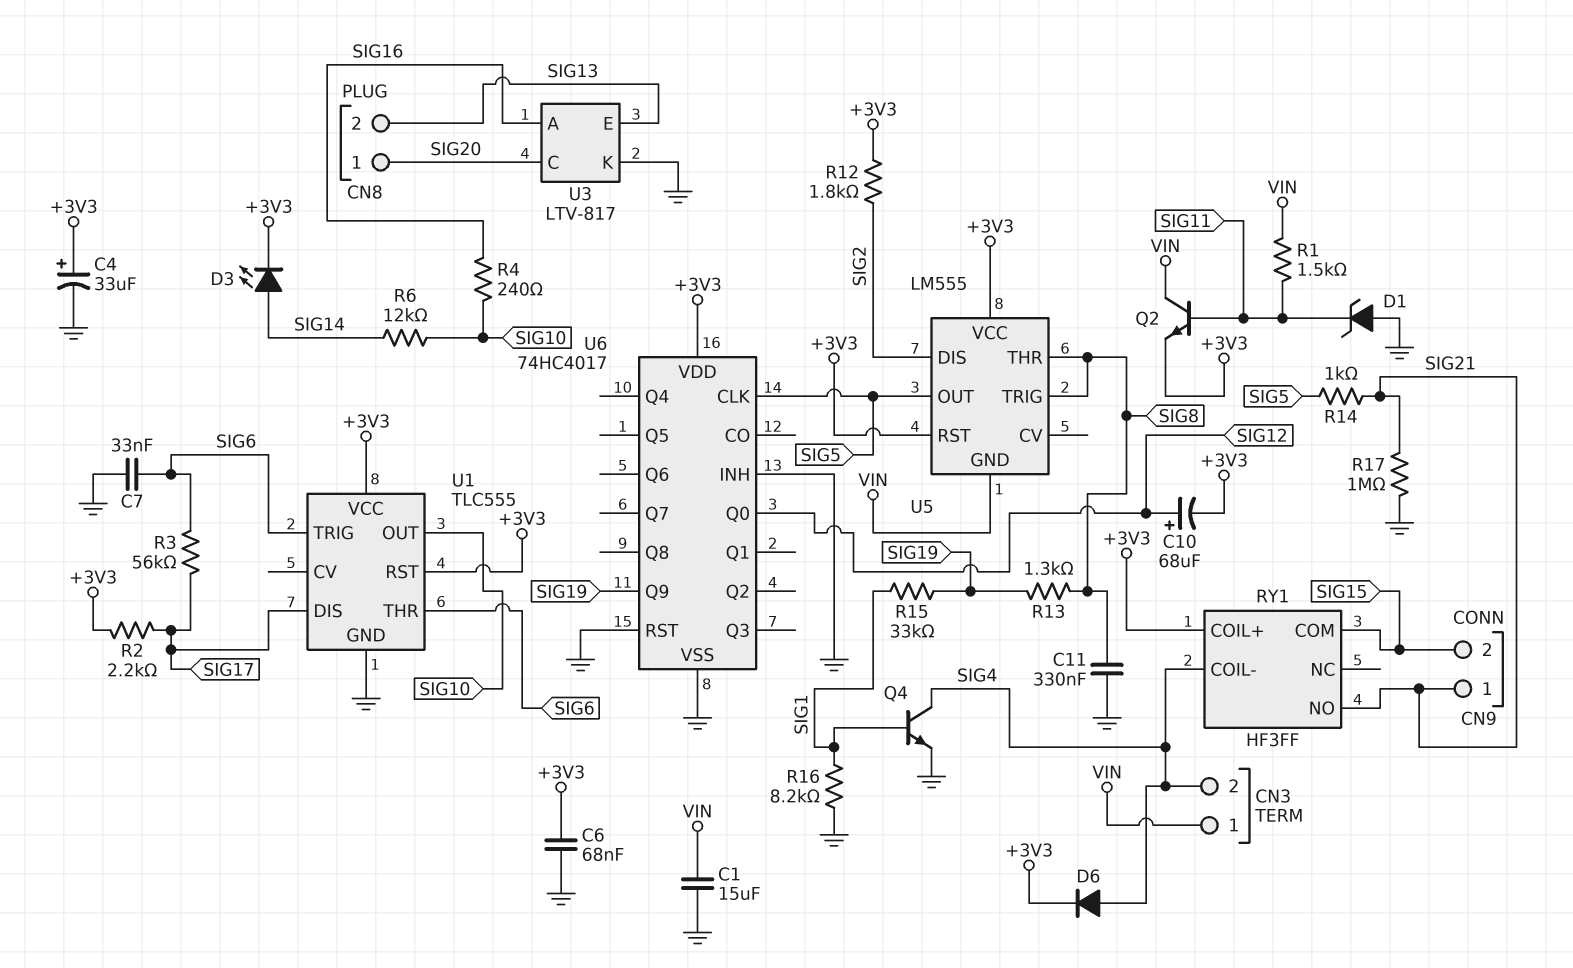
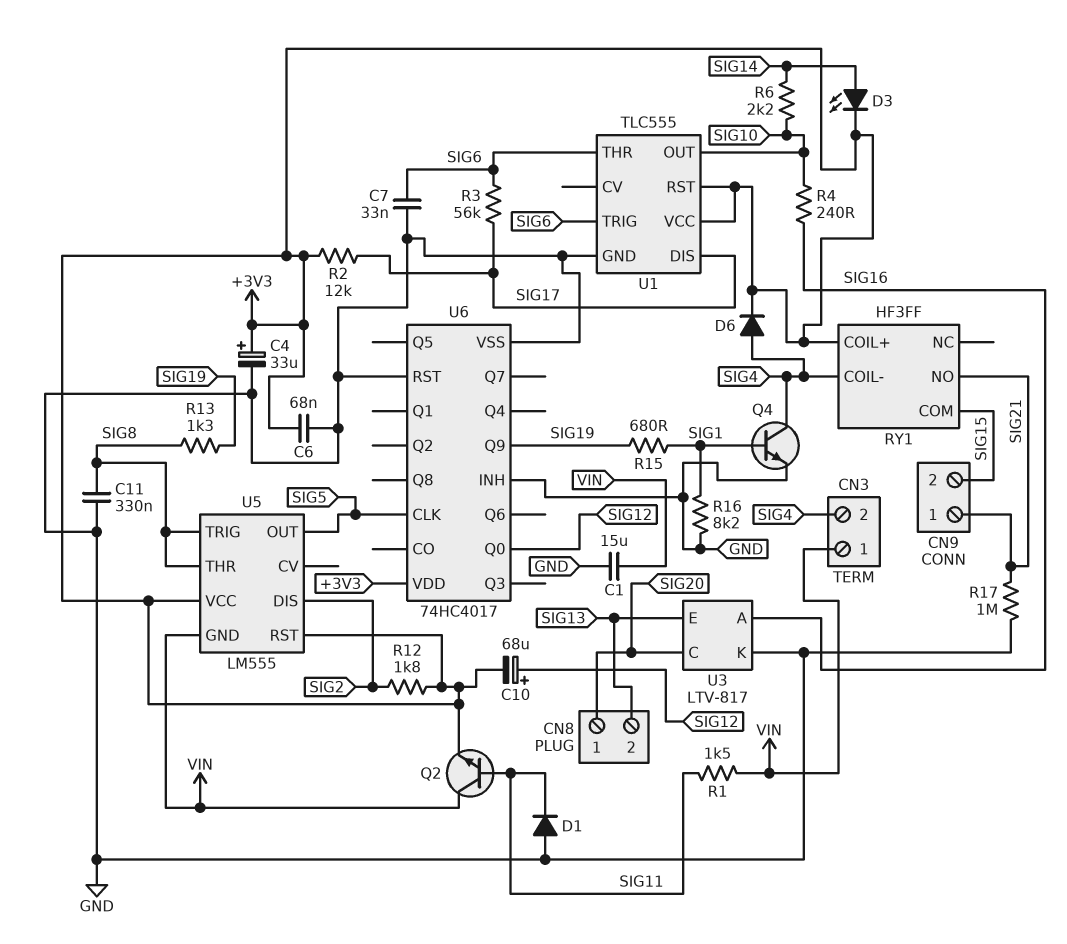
D1: zener (A GND, K SIG11) -> diode (A GND, K SIG11)
R2: 2.2k (+3V3, SIG17) -> 12k (+3V3, SIG17)
R6: 12k (SIG10, SIG14) -> 2.2k (SIG10, SIG14)
R14: 1k (SIG5, SIG21) -> none
R15: 33k (SIG1, SIG19) -> 680 (SIG1, SIG19)

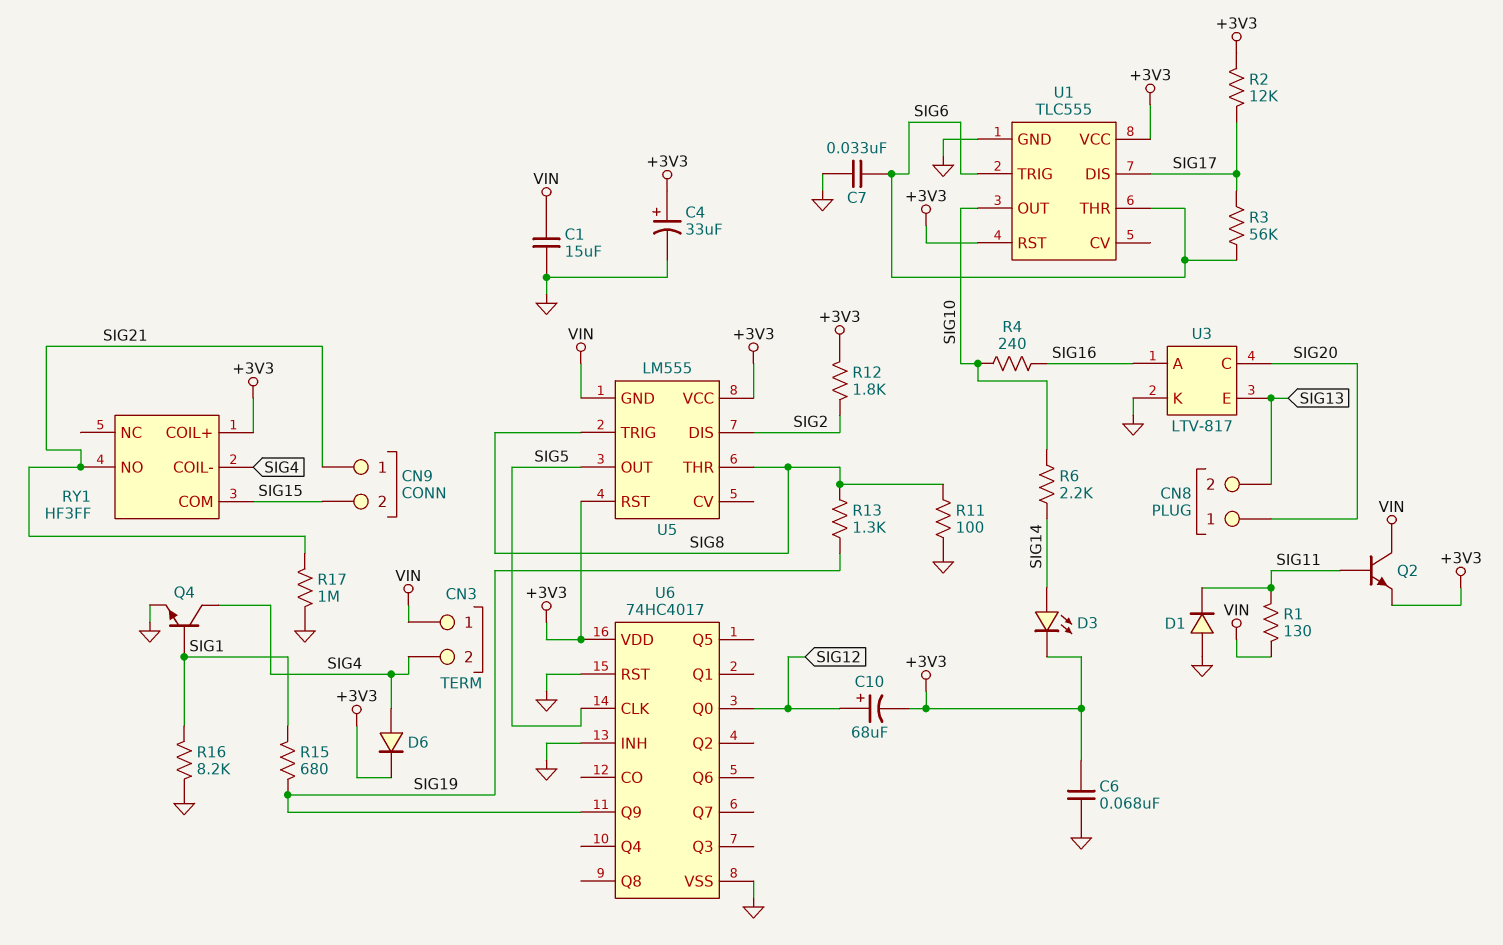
C11: 330nF (GND, SIG8) -> none
R1: 1.5k (SIG11, VIN) -> 130 (SIG11, VIN)
R11: none -> 100 (GND, SIG8)

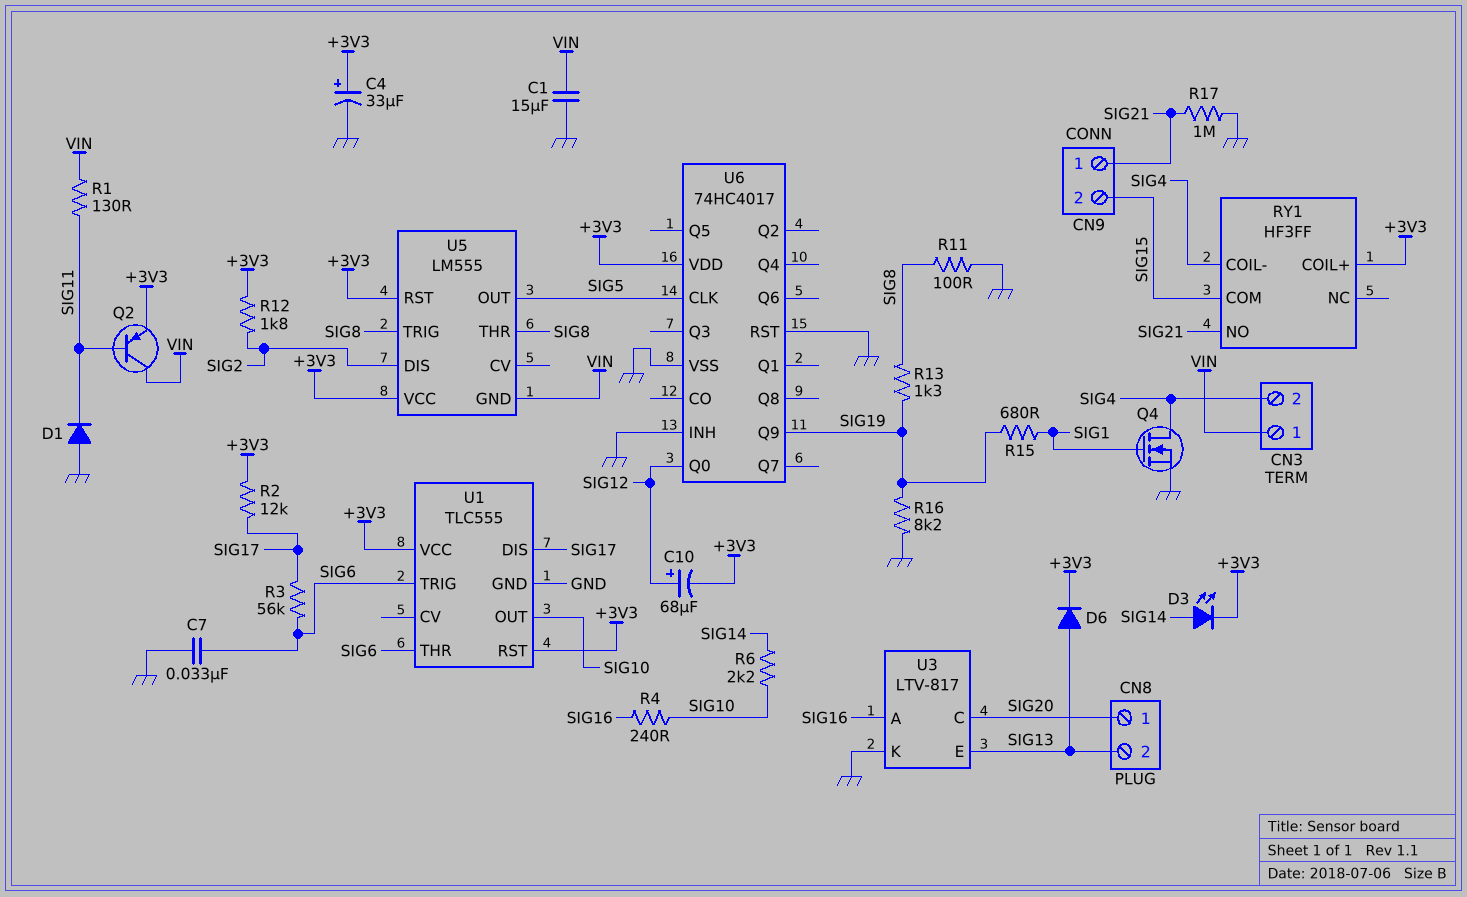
C6: 68nF (+3V3, GND) -> none
D6: diode (A SIG4, K +3V3) -> diode (A SIG13, K +3V3)
Q2: NPN (B SIG11, C VIN, E +3V3) -> PNP (B SIG11, C VIN, E +3V3)
Q4: NPN (B SIG1, C SIG4, E GND) -> NMOS (G SIG1, D SIG4, S GND)
R16: 8.2k (GND, SIG1) -> 8.2k (GND, SIG19)

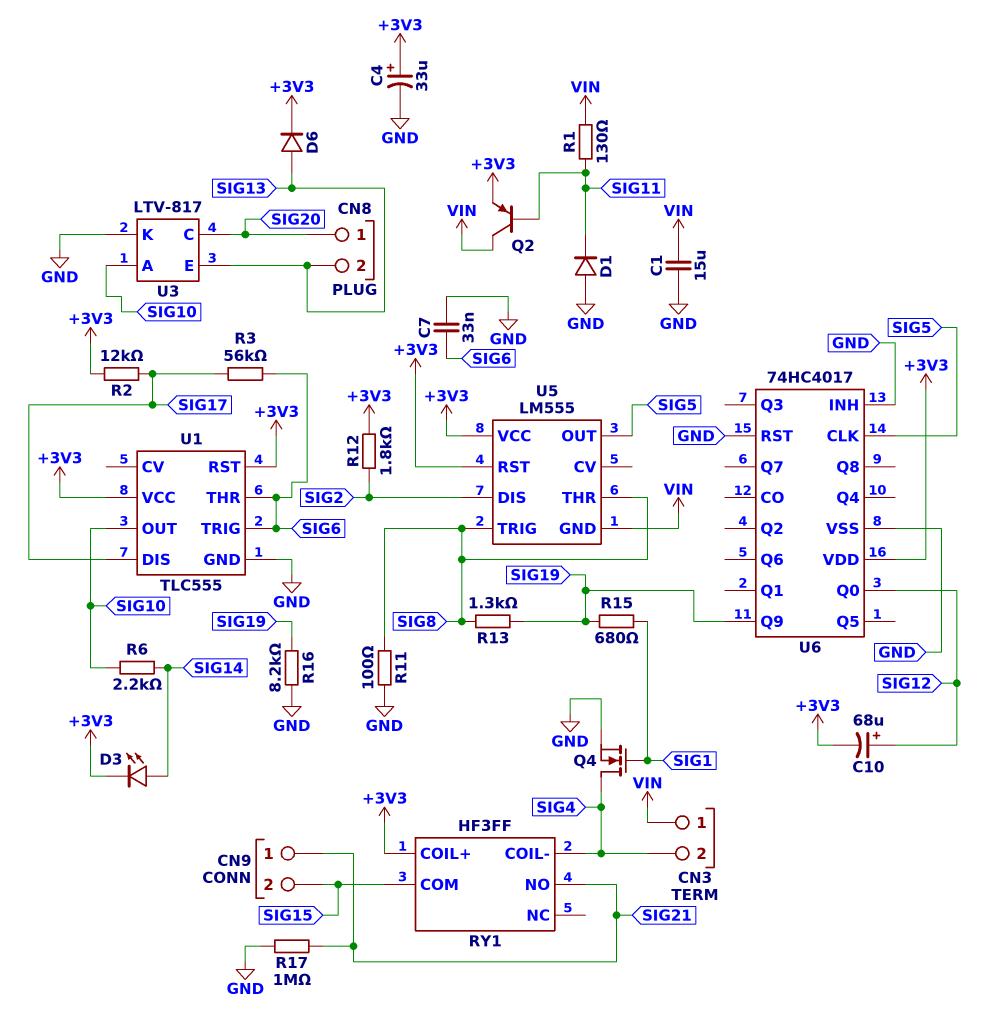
R4: 240 (SIG10, SIG16) -> none
U3 pin A: SIG16 -> SIG10

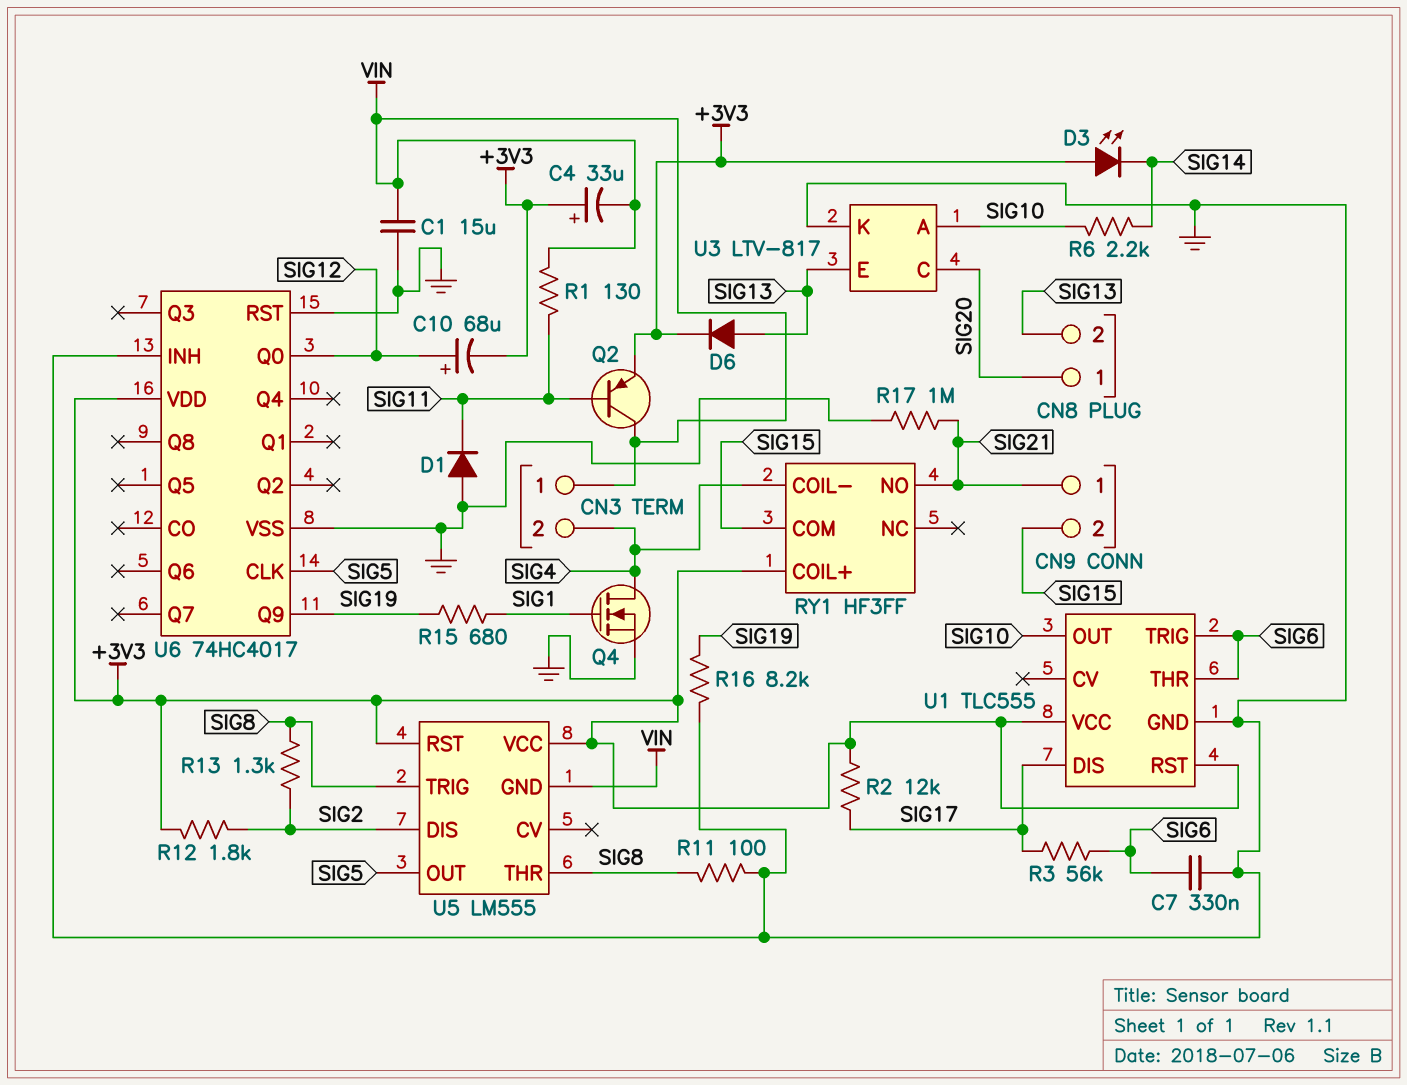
C4: 33uF (plus +3V3, minus GND) -> 33uF (plus +3V3, minus VIN)
C7: 33nF (GND, SIG6) -> 330nF (GND, SIG6)
D3: LED (A SIG14, K +3V3) -> LED (A +3V3, K SIG14)
R13: 1.3k (SIG8, SIG19) -> 1.3k (SIG2, SIG8)

